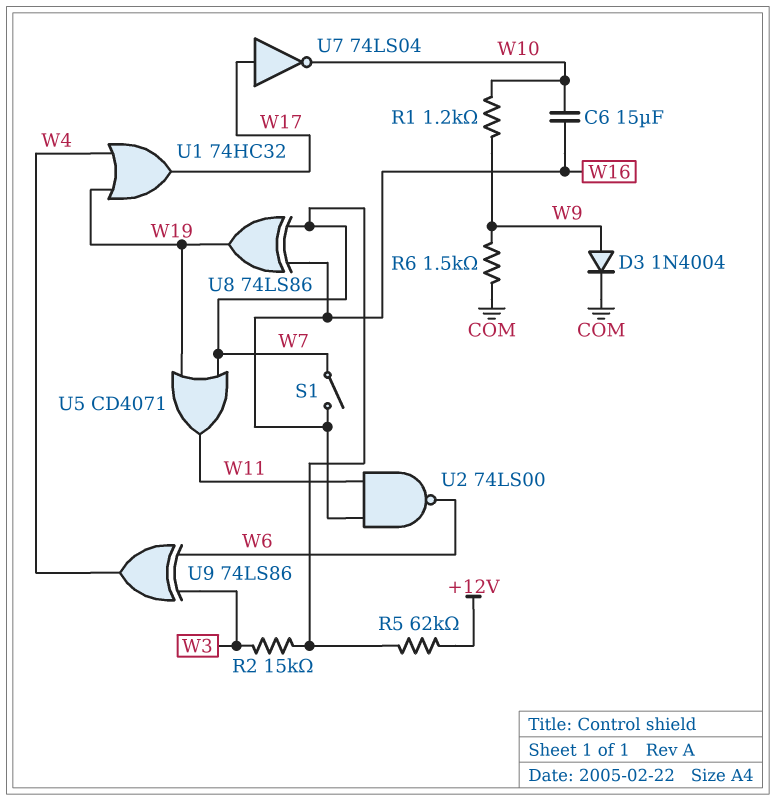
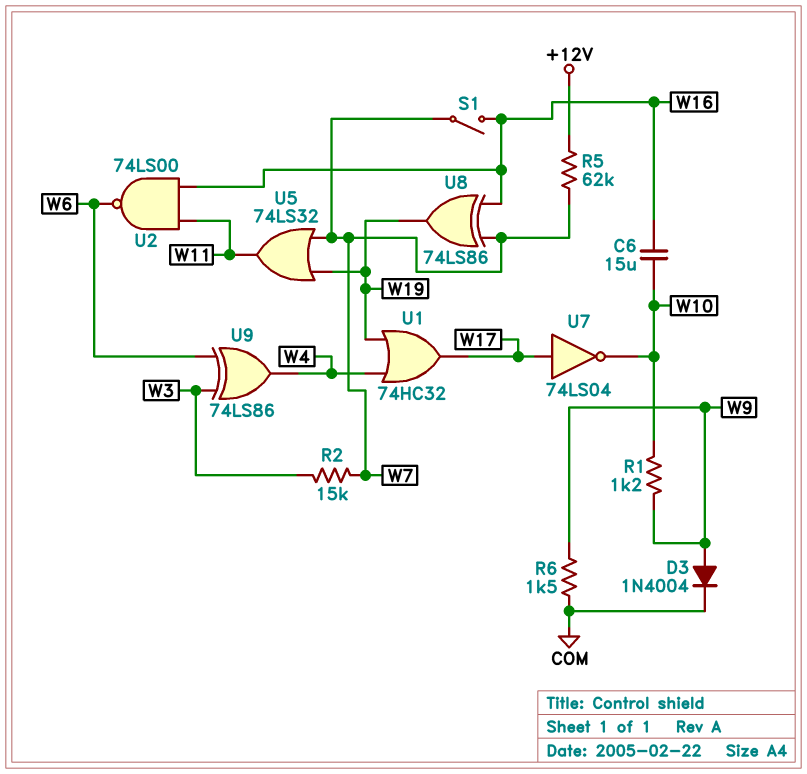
U5: OR CD4071 (in W7, in W19, out W11) -> OR 74LS32 (in W7, in W19, out W11)

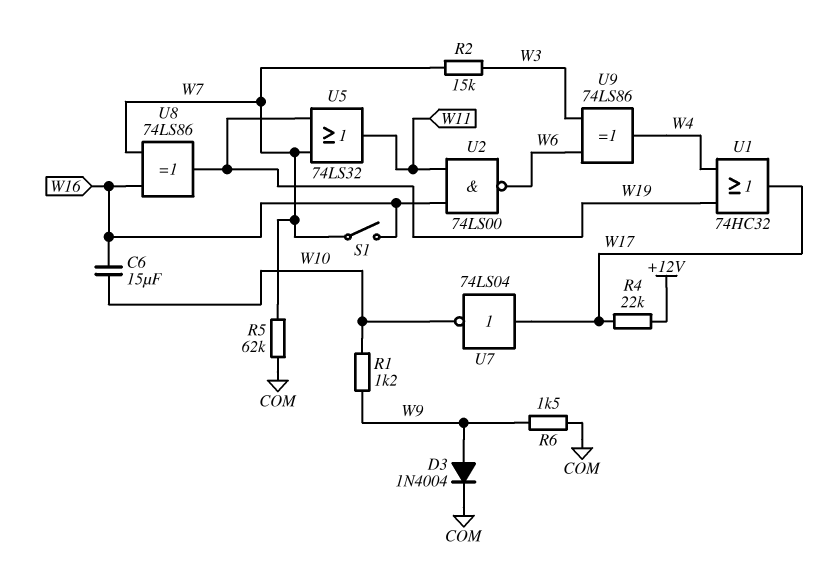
R4: none -> 22k (+12V, W17)
R5: 62k (+12V, W7) -> 62k (COM, W7)

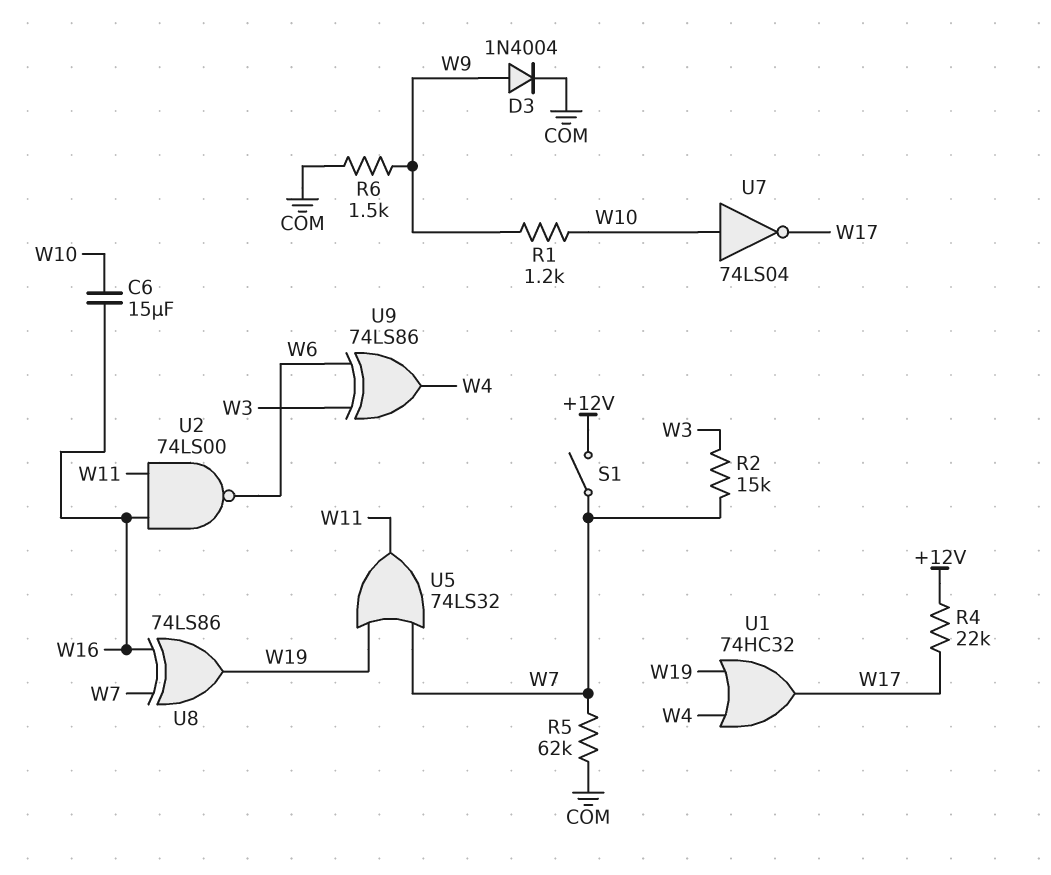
S1: switch (W7, W16) -> switch (+12V, W7)
U7: NOT 74LS04 (in W17, out W10) -> NOT 74LS04 (in W10, out W17)

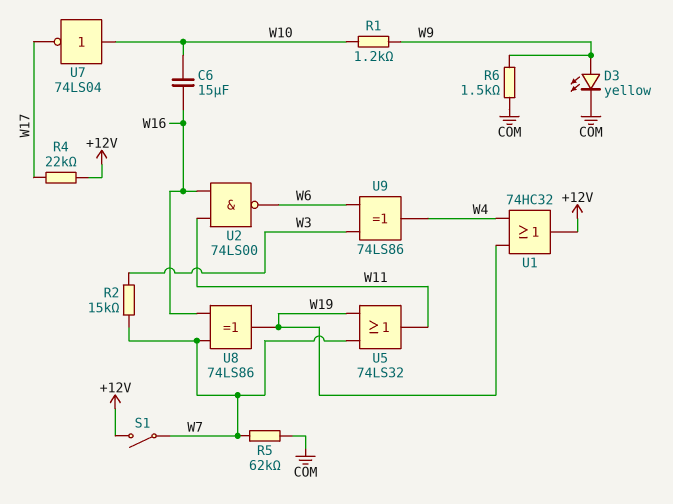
D3: diode 1N4004 (A W9, K COM) -> LED yellow (A W9, K COM)
U1: OR 74HC32 (in W4, in W19, out W17) -> OR 74HC32 (in W4, in W19, out +12V)

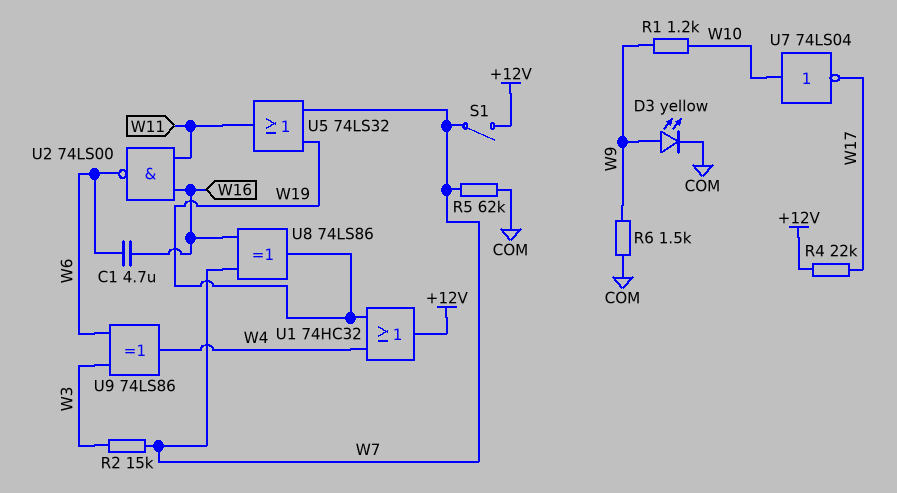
C1: none -> 4.7uF (W6, W16)
C6: 15uF (W10, W16) -> none

